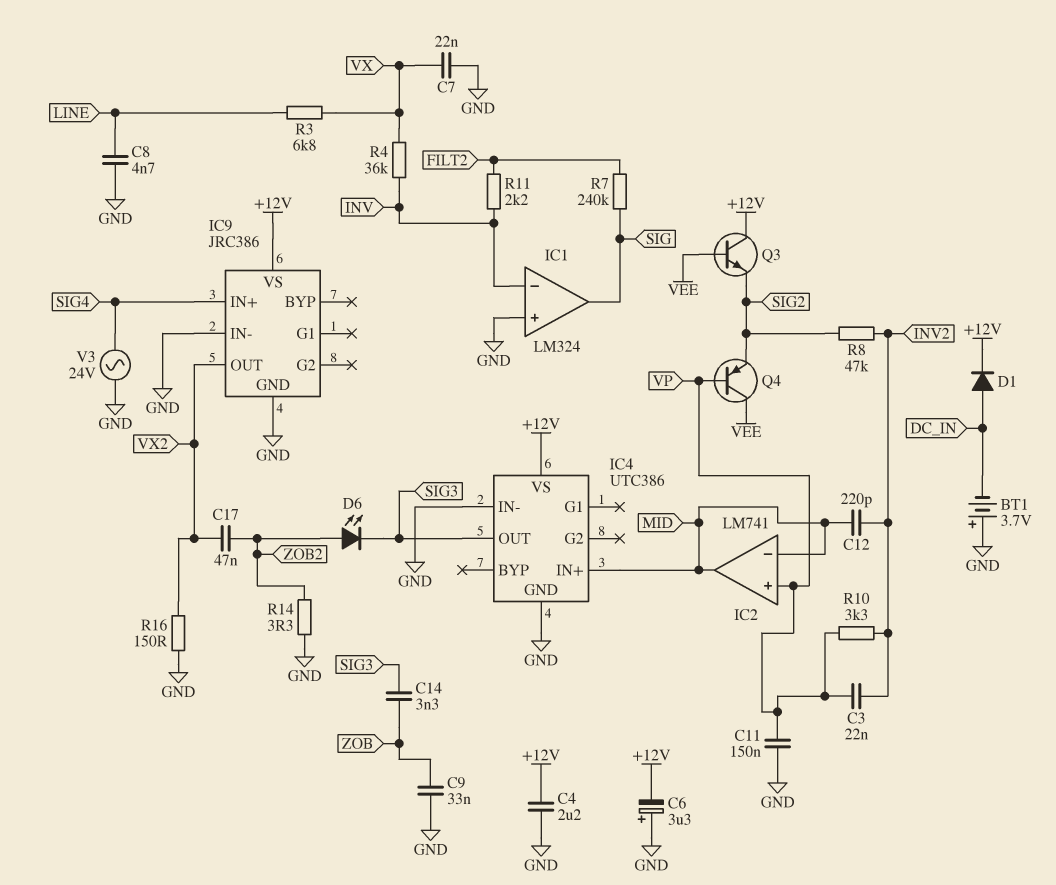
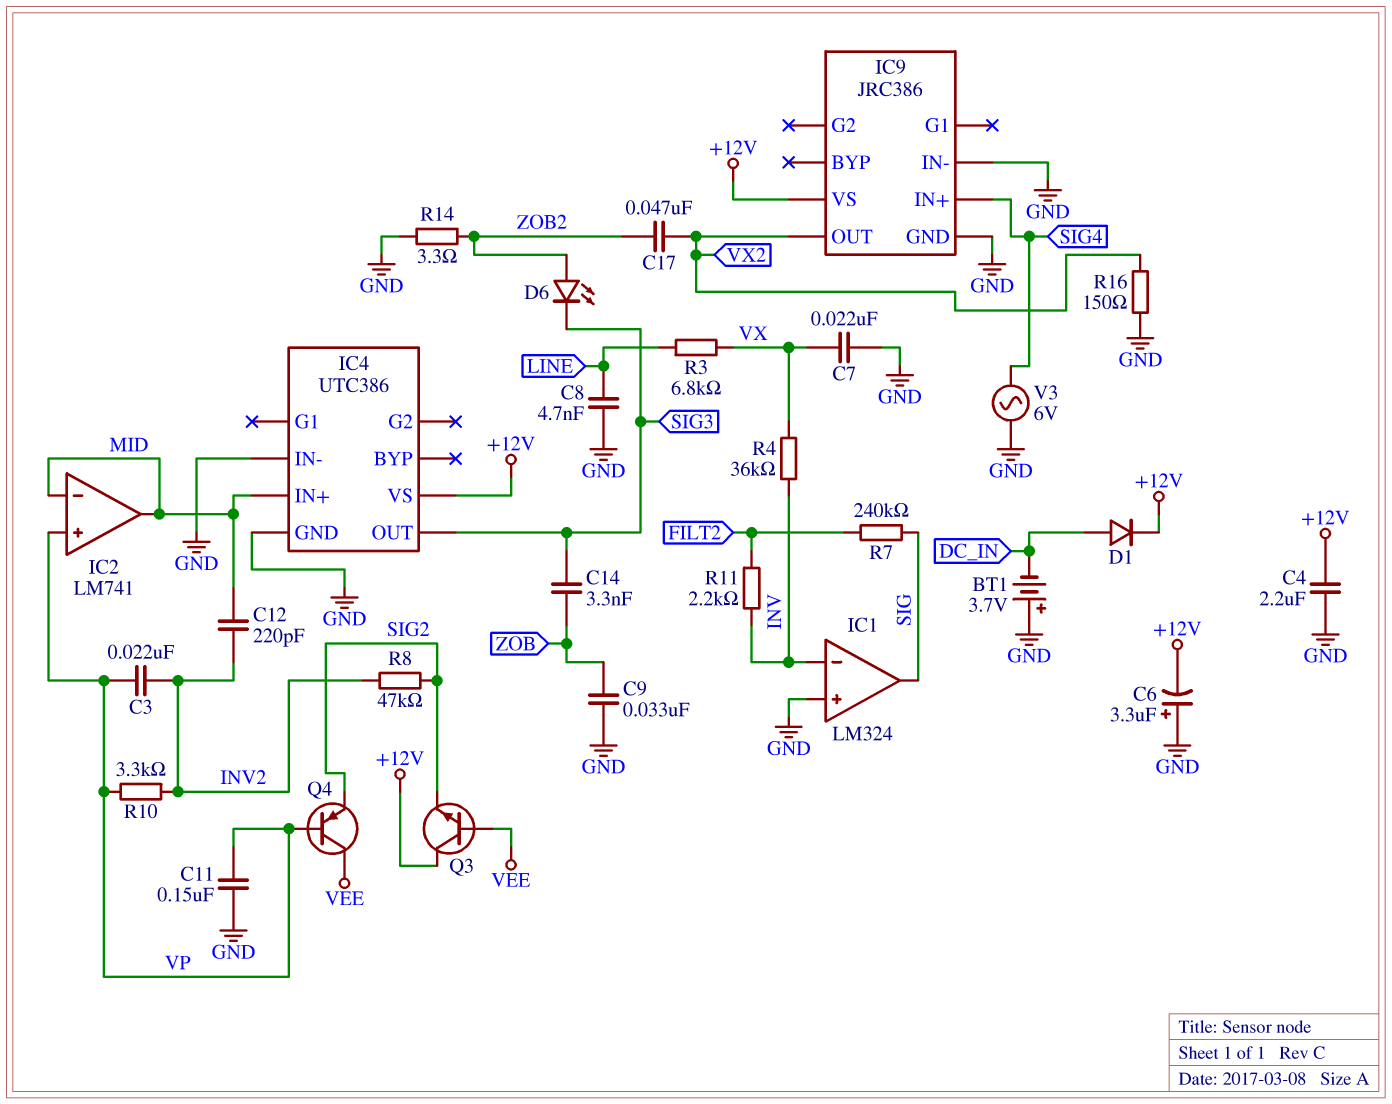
V3: AC 24V (GND, SIG4) -> AC 6V (GND, SIG4)

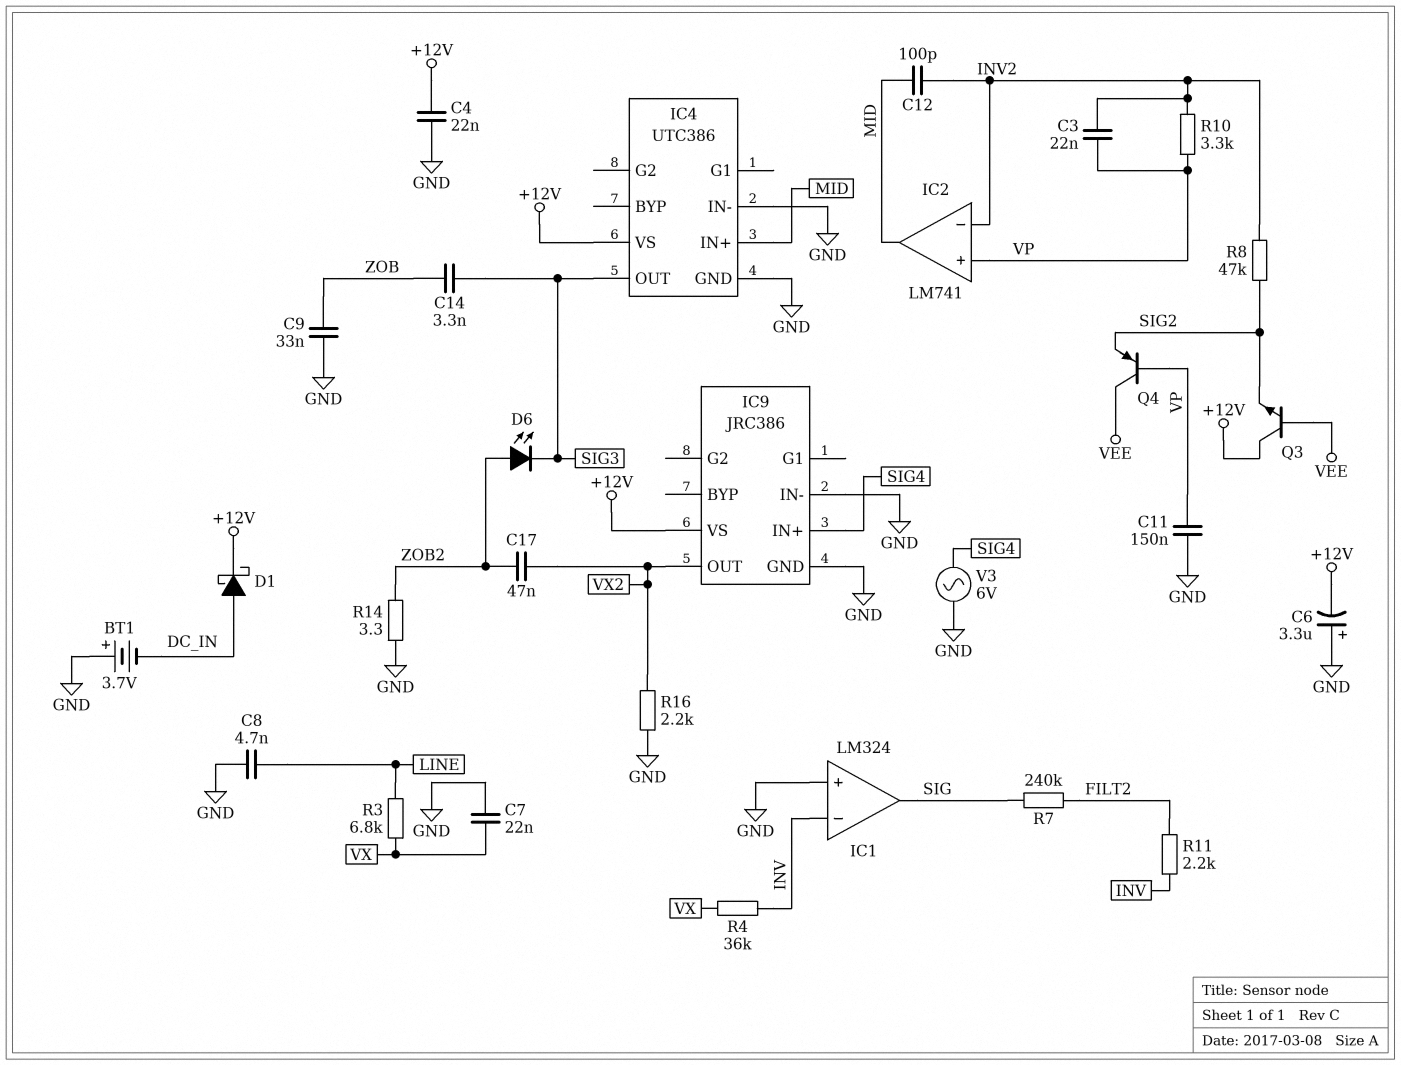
C4: 2.2uF (+12V, GND) -> 22nF (+12V, GND)
C12: 220pF (INV2, MID) -> 100pF (INV2, MID)
D1: diode (A DC_IN, K +12V) -> schottky (A DC_IN, K +12V)
IC2 pin in-: MID -> INV2
R16: 150 (GND, VX2) -> 2.2k (GND, VX2)

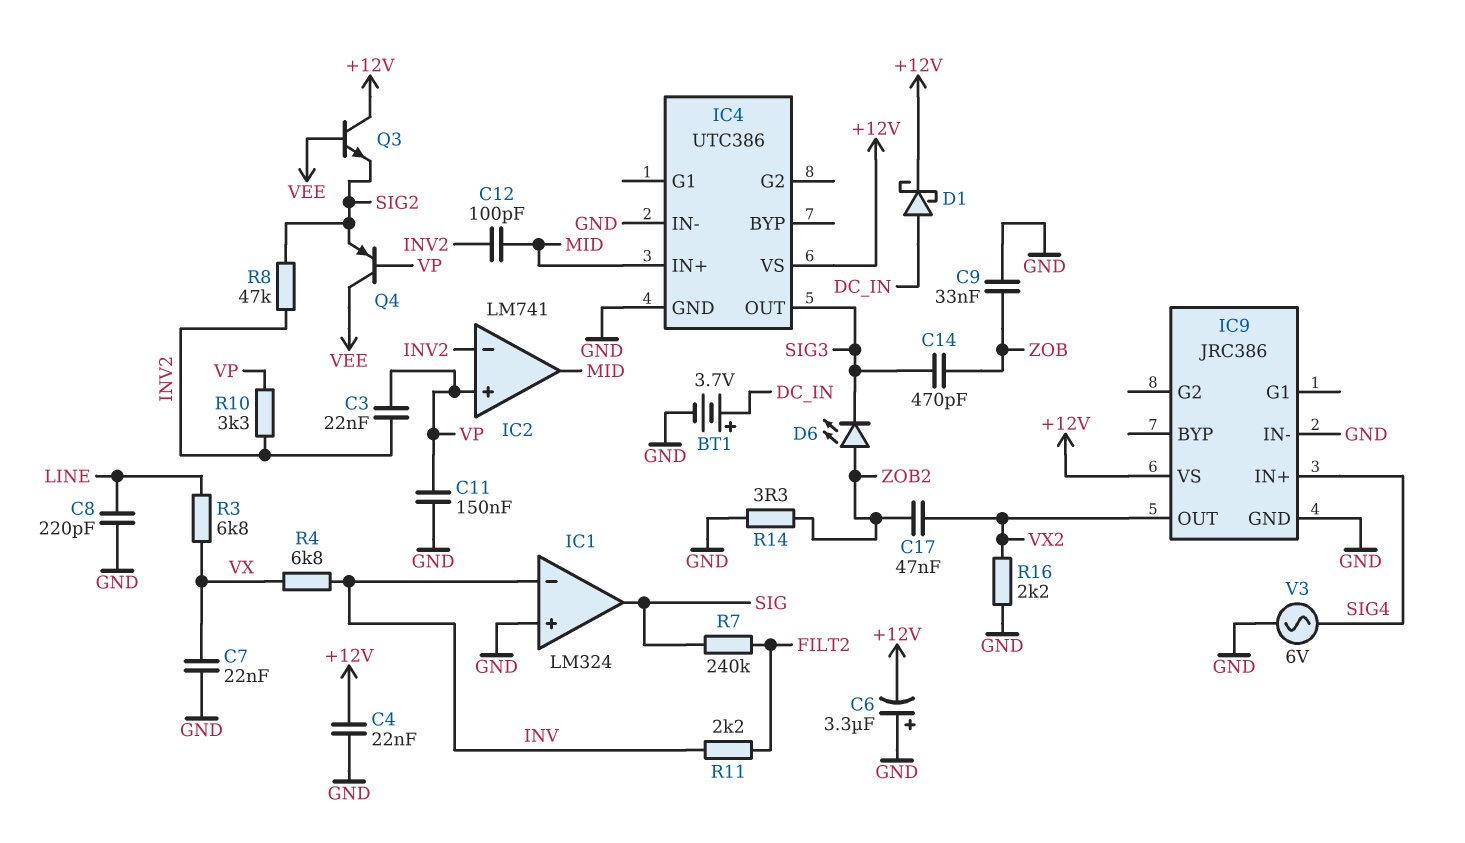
BT1: 3.7V (plus GND, minus DC_IN) -> 3.7V (plus DC_IN, minus GND)
C8: 4.7nF (GND, LINE) -> 220pF (GND, LINE)
C14: 3.3nF (SIG3, ZOB) -> 470pF (SIG3, ZOB)
R4: 36k (INV, VX) -> 6.8k (INV, VX)

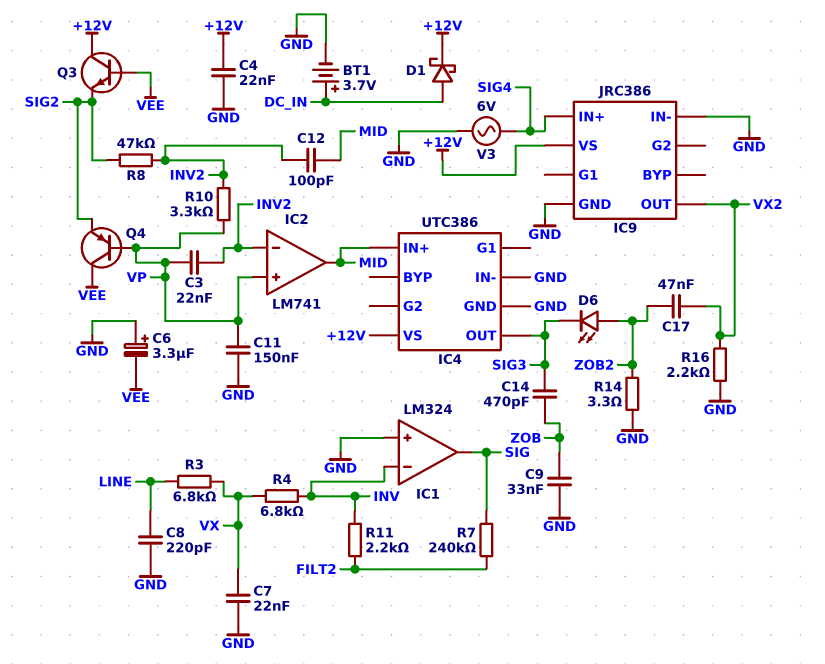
C6: 3.3uF (plus GND, minus +12V) -> 3.3uF (plus GND, minus VEE)

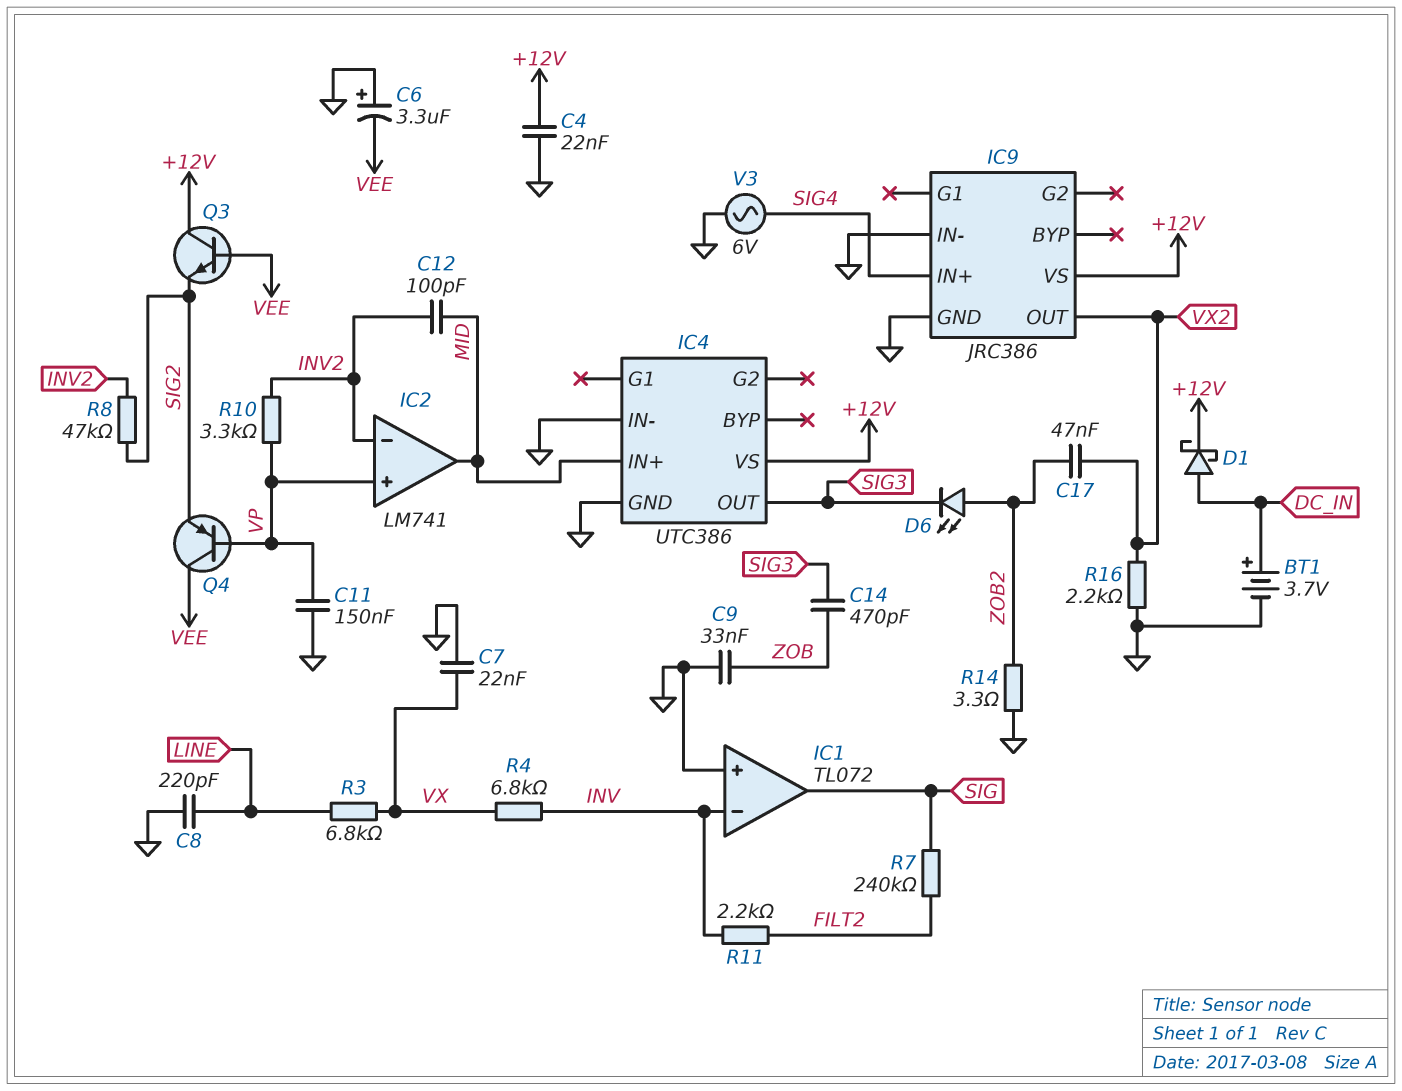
C3: 22nF (INV2, VP) -> none
IC1: LM324 -> TL072

